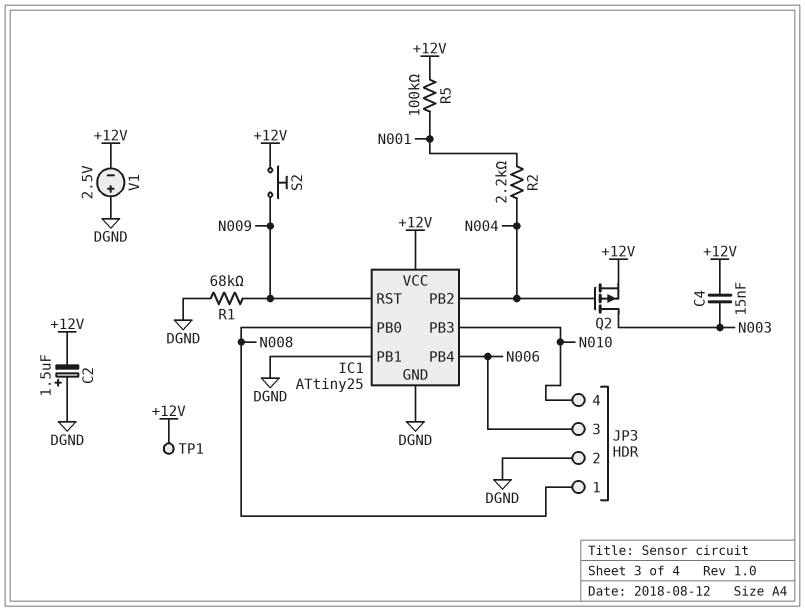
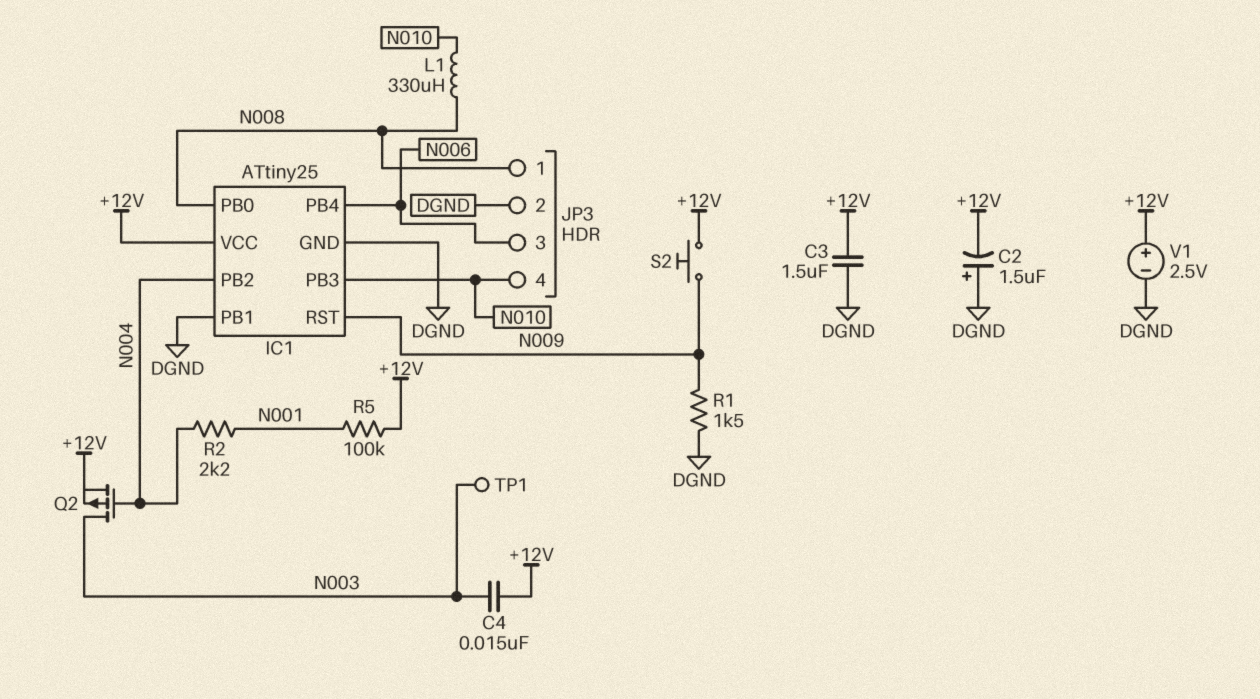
C3: none -> 1.5uF (+12V, DGND)
L1: none -> 330uH (N008, N010)
R1: 68k (DGND, N009) -> 1.5k (DGND, N009)
TP1: test point (+12V) -> test point (N003)
V1: 2.5V (plus DGND, minus +12V) -> 2.5V (plus +12V, minus DGND)

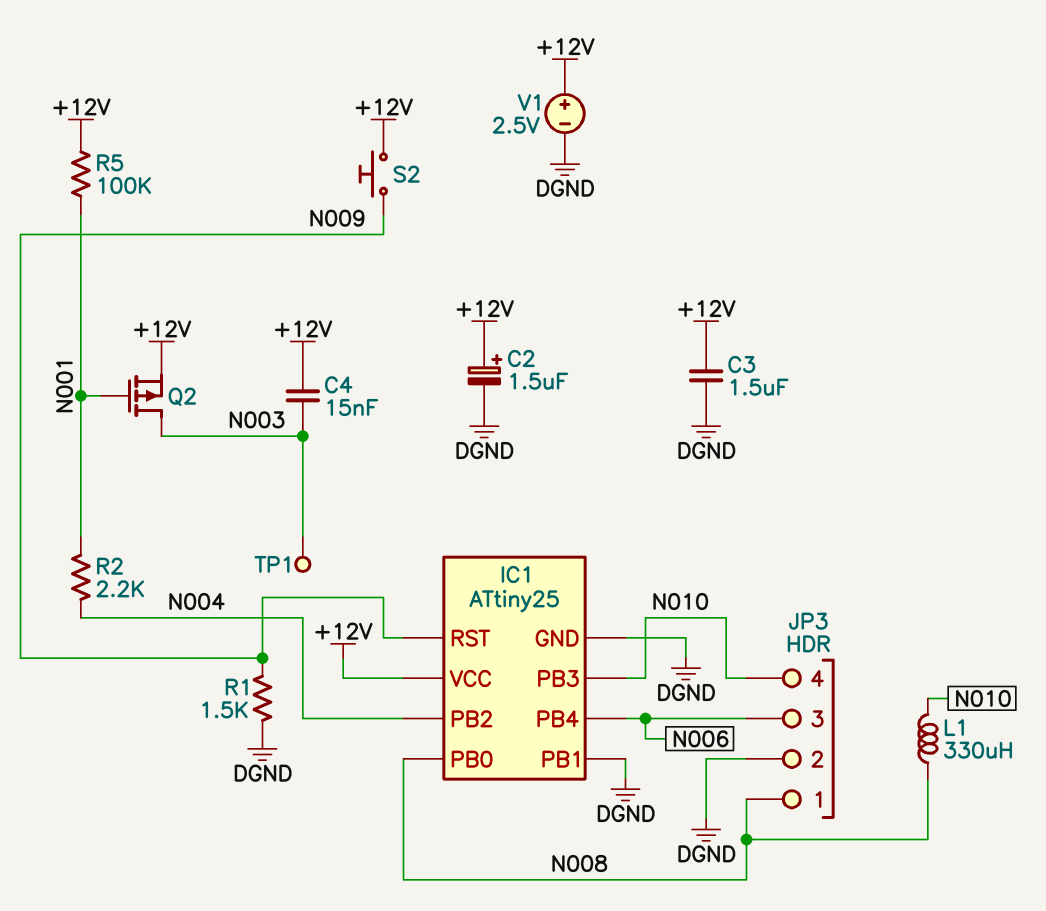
C2: 1.5uF (plus DGND, minus +12V) -> 1.5uF (plus +12V, minus DGND)
Q2: PMOS (G N004, D N003, S +12V) -> PMOS (G N001, D N003, S +12V)

